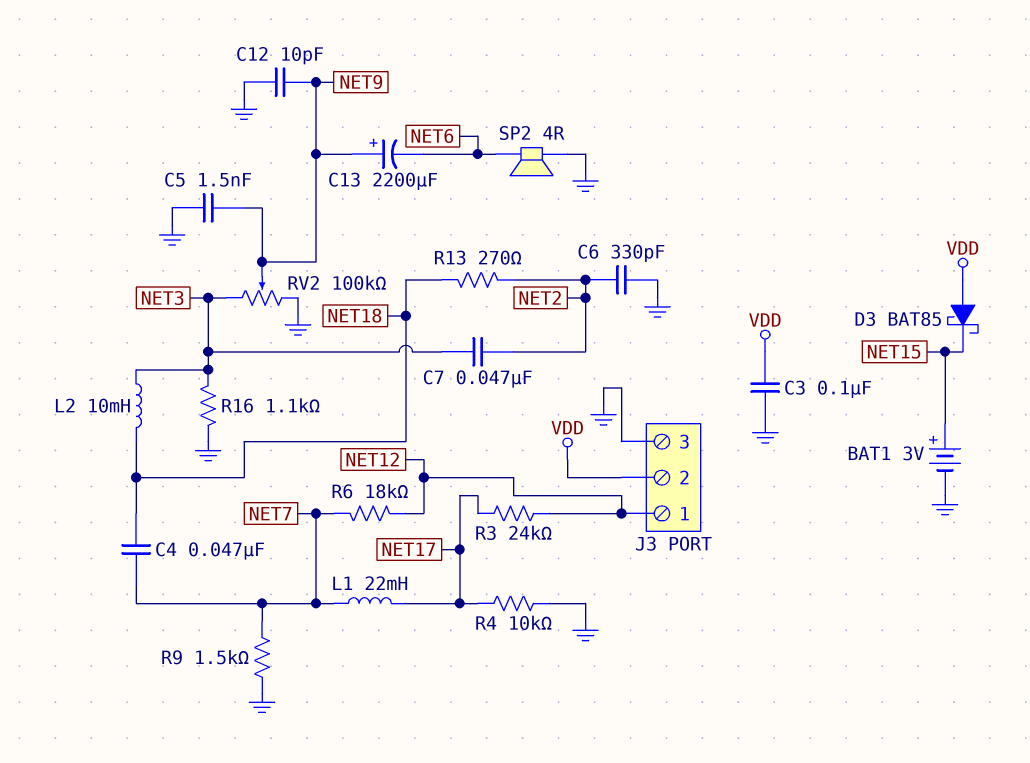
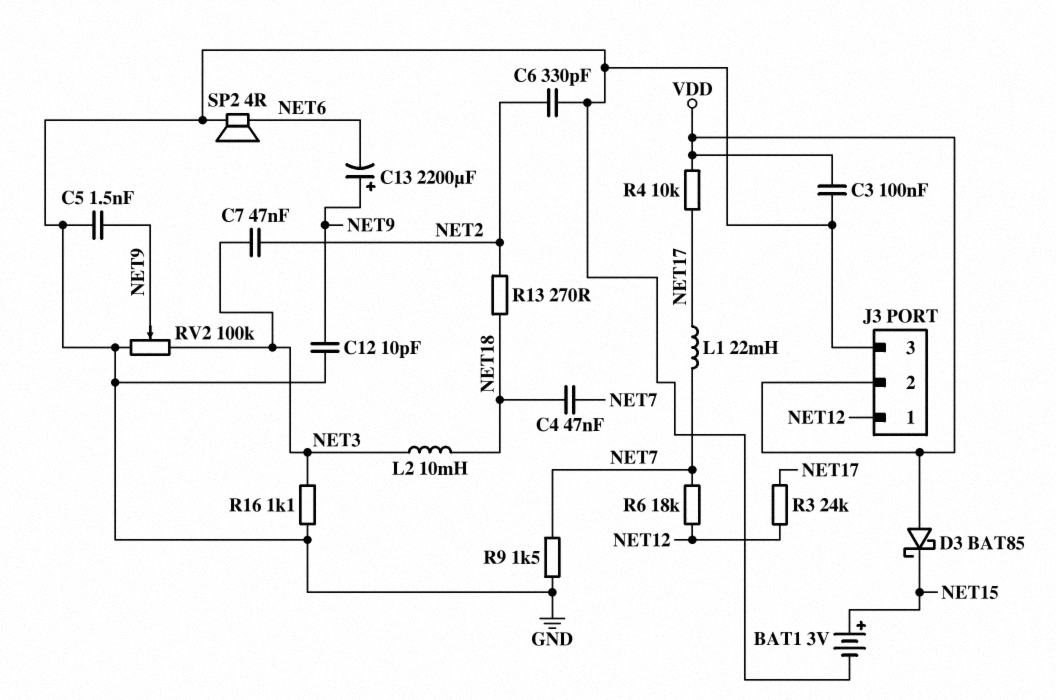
R4: 10k (GND, NET17) -> 10k (NET17, VDD)

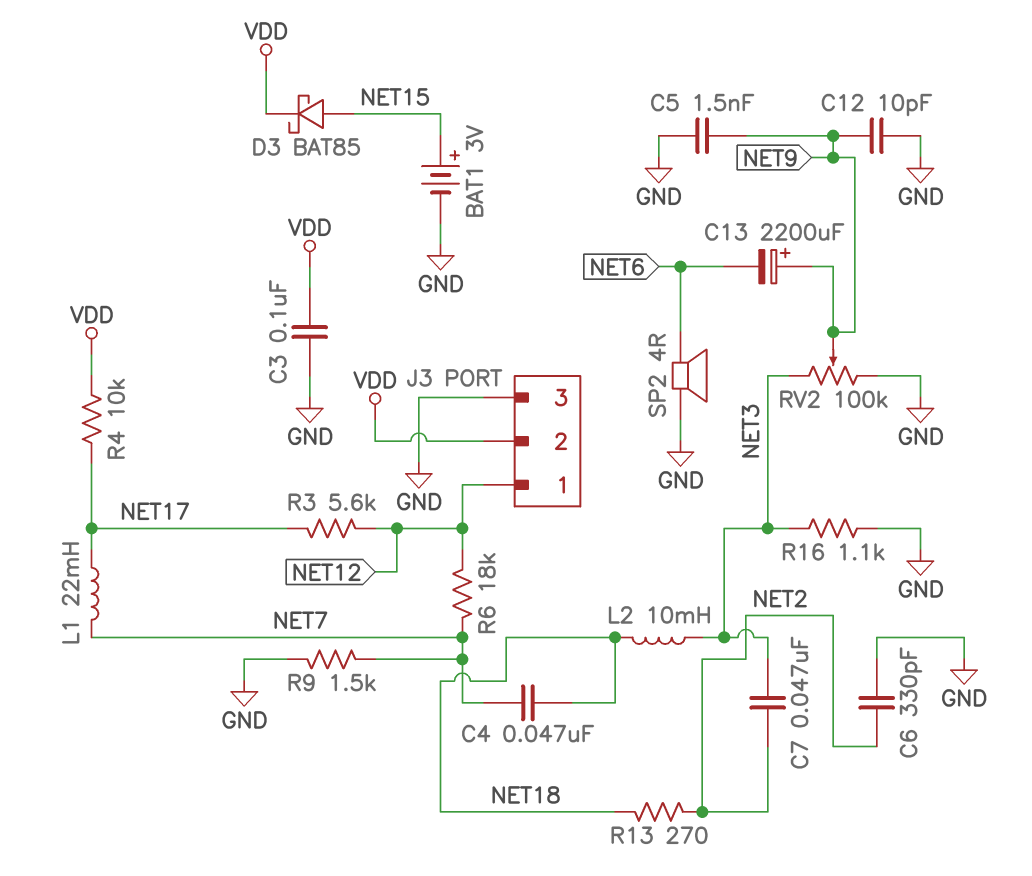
D3: schottky BAT85 (A VDD, K NET15) -> schottky BAT85 (A NET15, K VDD)
R3: 24k (NET12, NET17) -> 5.6k (NET12, NET17)

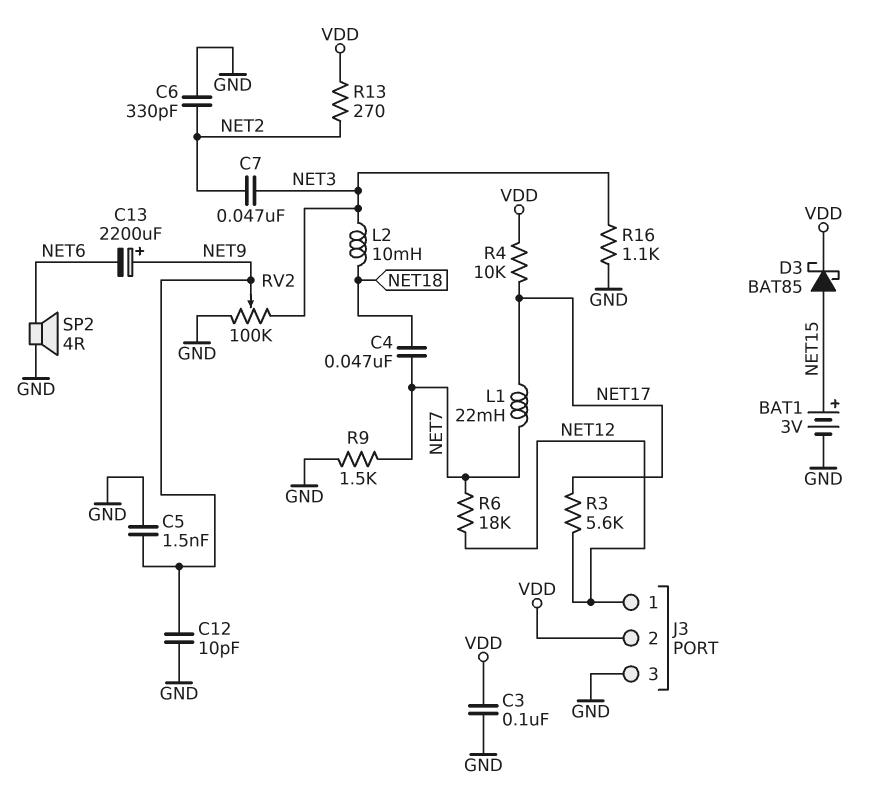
R13: 270 (NET2, NET18) -> 270 (NET2, VDD)

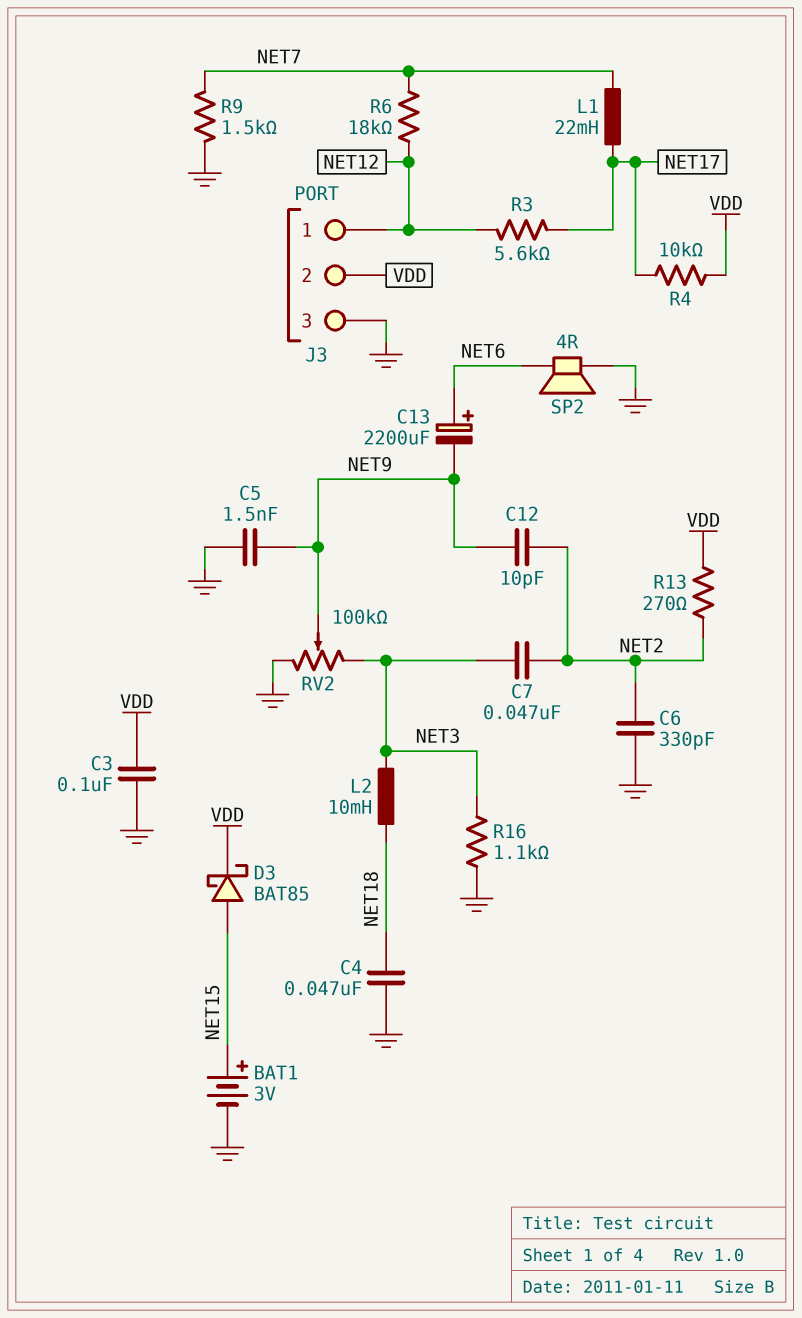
C4: 47nF (NET7, NET18) -> 47nF (GND, NET18)
C12: 10pF (GND, NET9) -> 10pF (NET2, NET9)
C13: 2200uF (plus NET9, minus NET6) -> 2200uF (plus NET6, minus NET9)

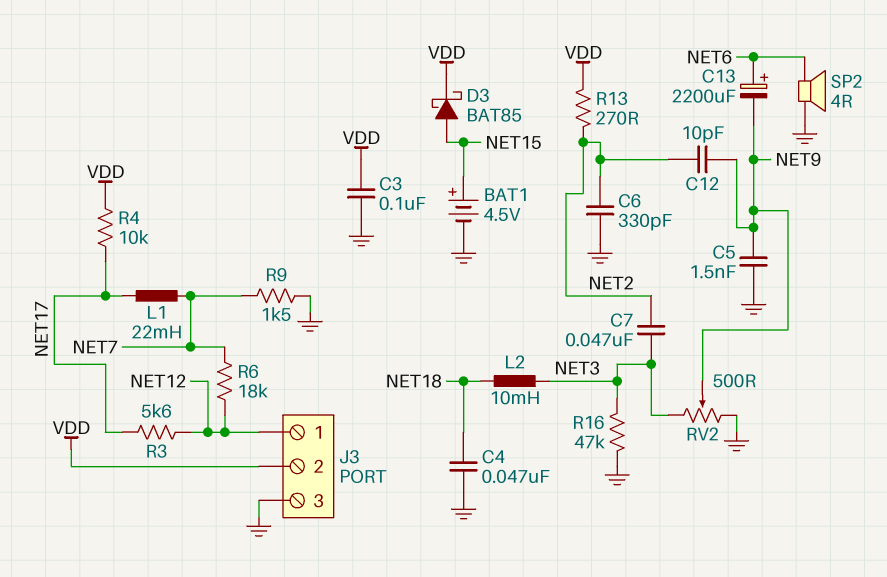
BAT1: 3V (plus NET15, minus GND) -> 4.5V (plus NET15, minus GND)
R16: 1.1k (GND, NET3) -> 47k (GND, NET3)
RV2: 100k (GND, NET3, wiper NET9) -> 500 (GND, NET3, wiper NET9)

